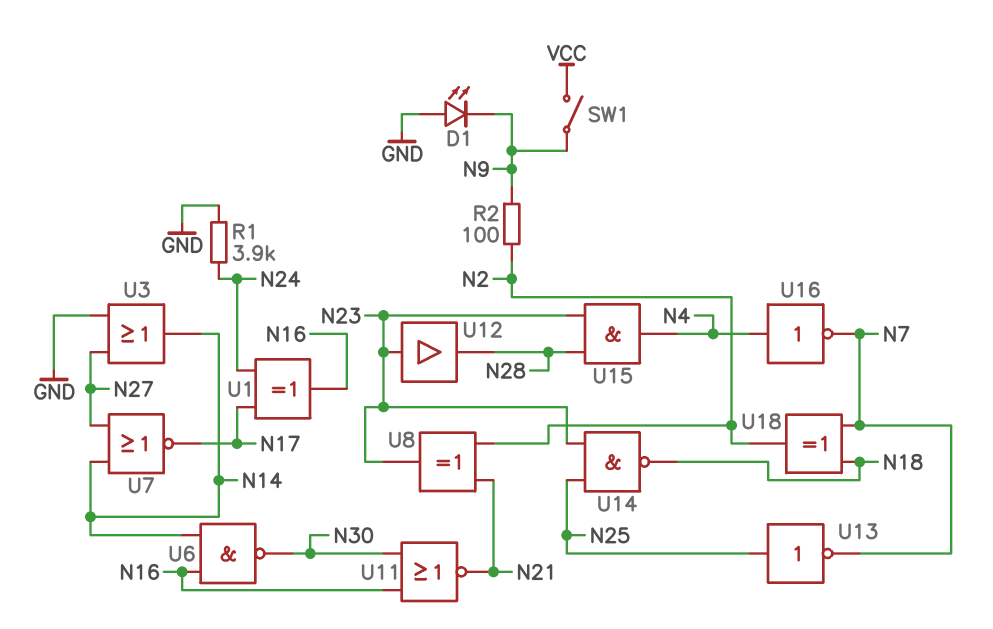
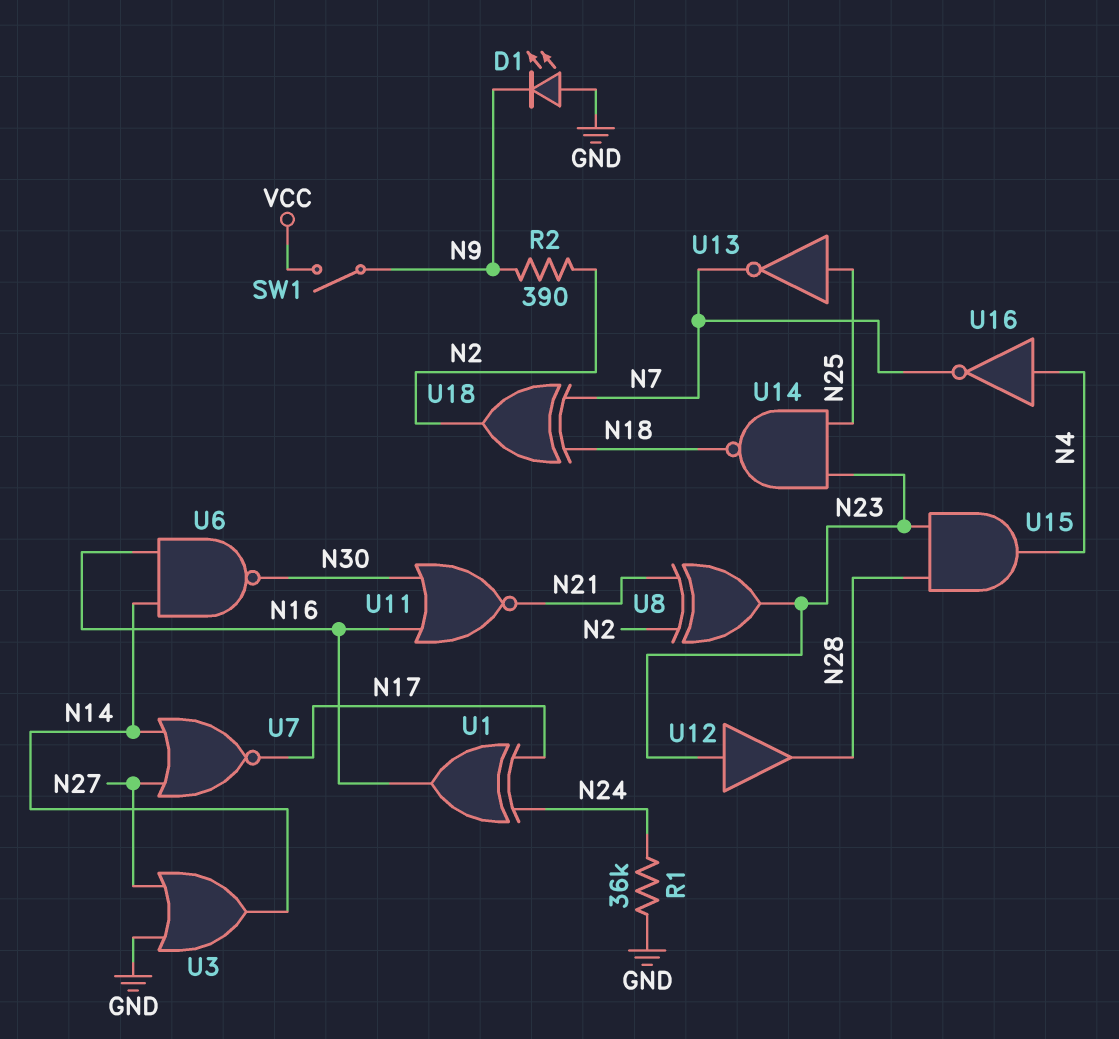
R1: 3.9k (GND, N24) -> 36k (GND, N24)
R2: 100 (N2, N9) -> 390 (N2, N9)

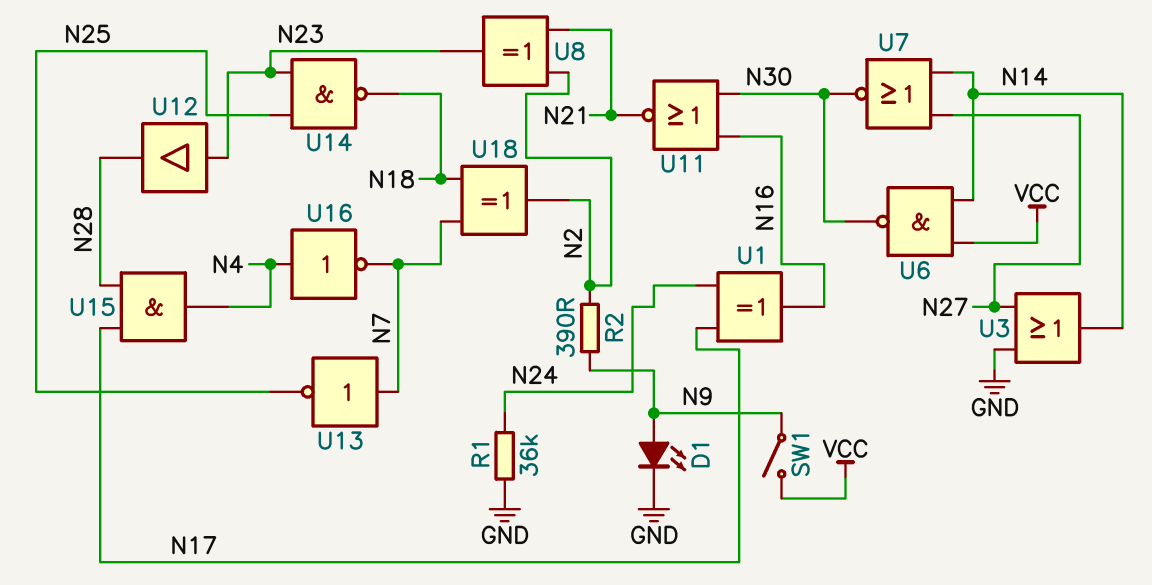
D1: LED (A GND, K N9) -> LED (A N9, K GND)
U6: NAND (in N14, in N16, out N30) -> NAND (in N14, in VCC, out N30)
U7: NOR (in N14, in N27, out N17) -> NOR (in N14, in N27, out N30)
U13: NOT (in N25, out N7) -> NOT (in N7, out N25)
U15: AND (in N23, in N28, out N4) -> AND (in N17, in N28, out N4)

